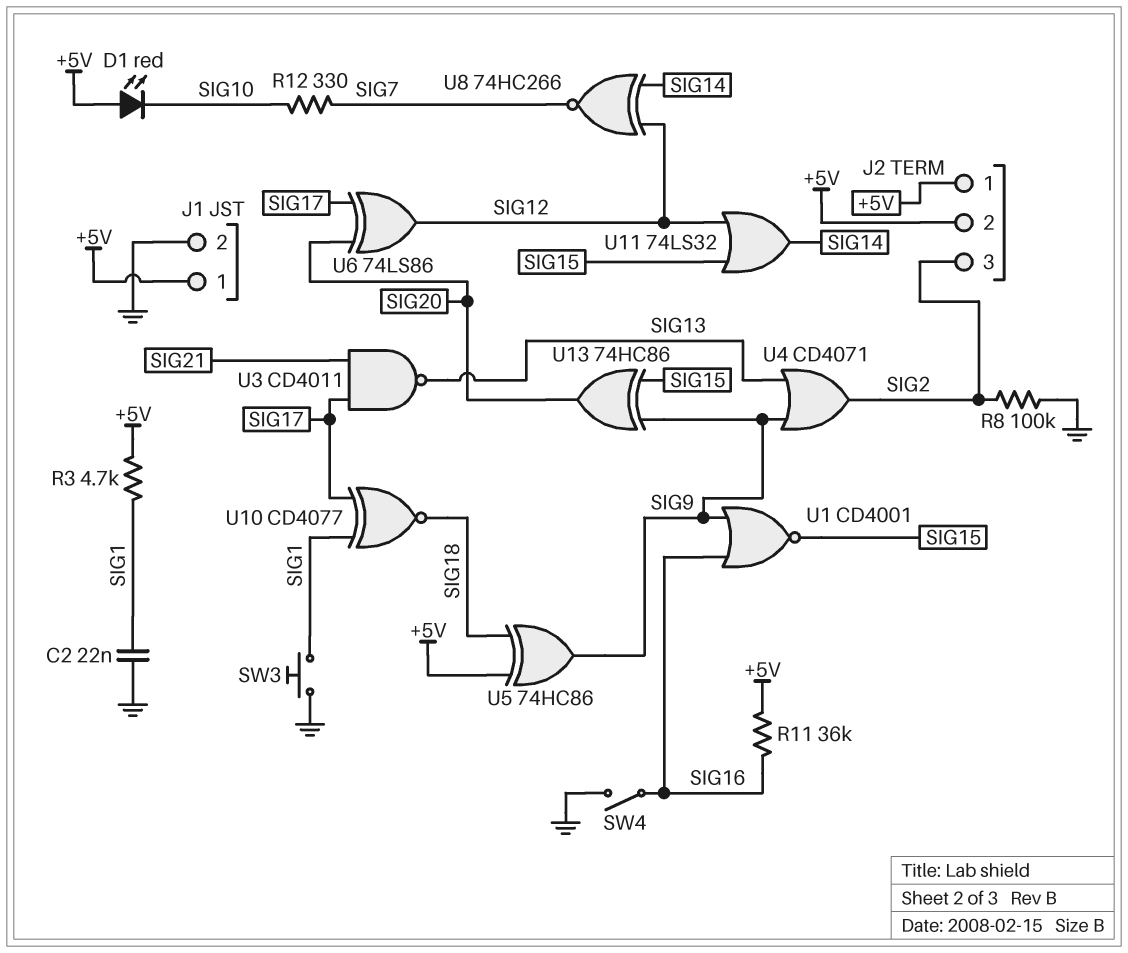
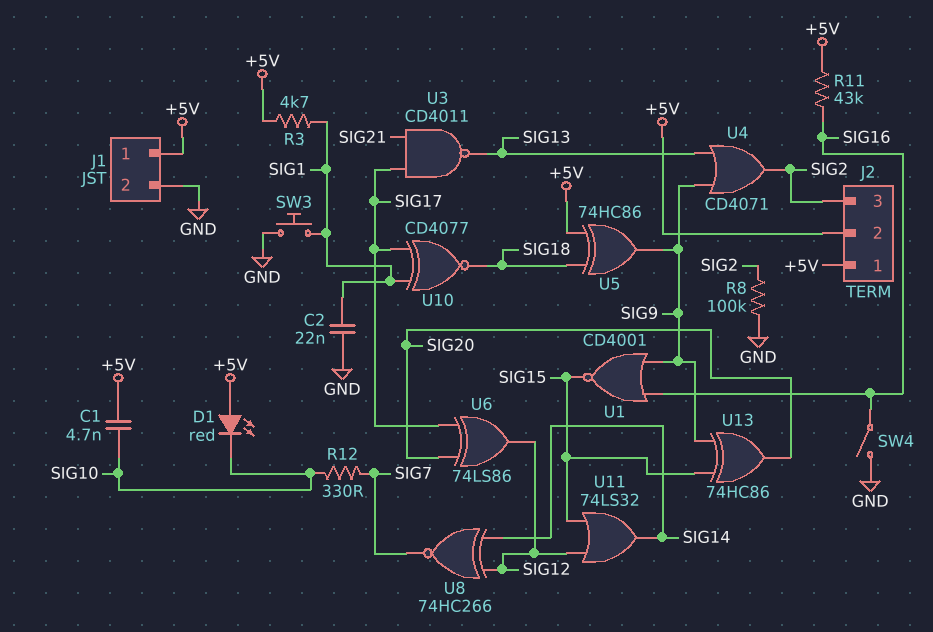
C1: none -> 4.7nF (+5V, SIG10)
R11: 36k (+5V, SIG16) -> 43k (+5V, SIG16)

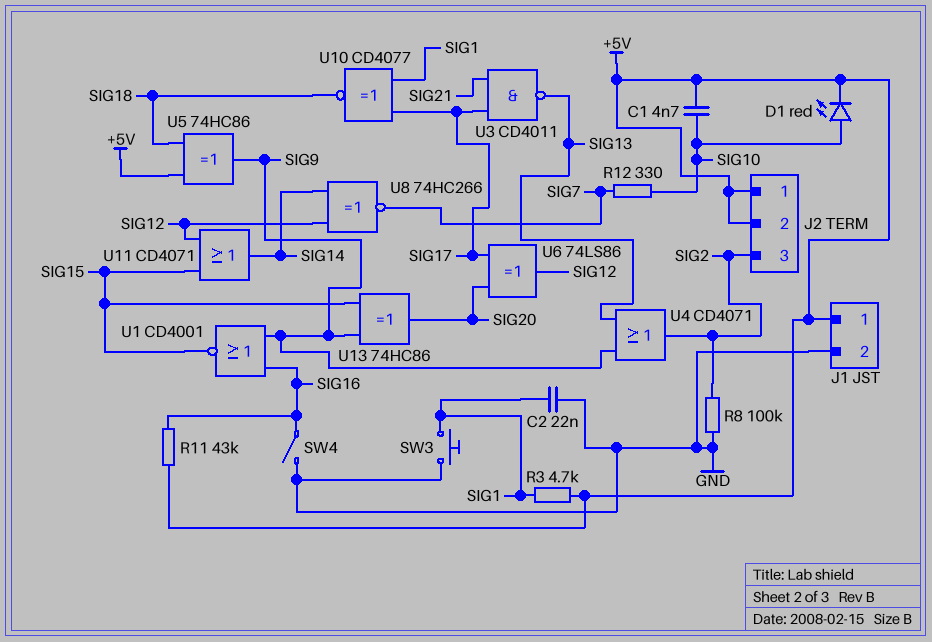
D1: LED red (A +5V, K SIG10) -> LED red (A SIG10, K +5V)
U11: OR 74LS32 (in SIG12, in SIG15, out SIG14) -> OR CD4071 (in SIG12, in SIG15, out SIG14)

